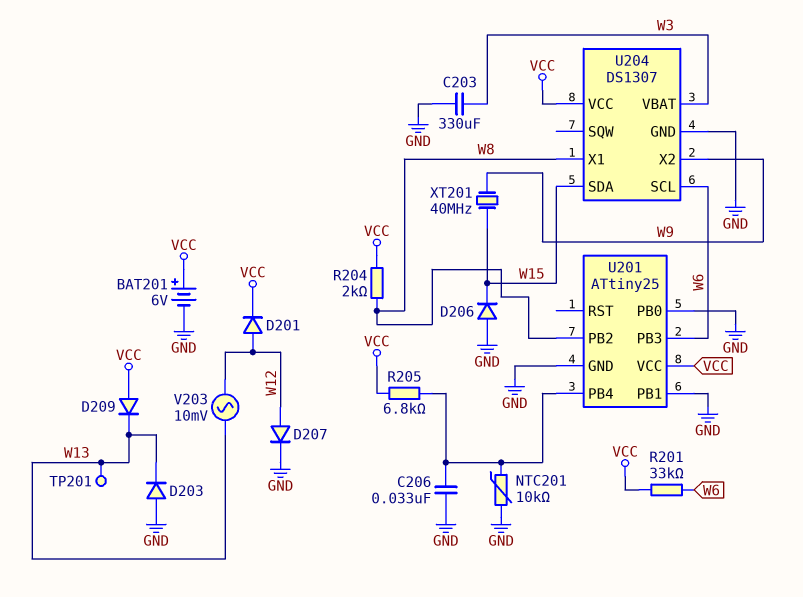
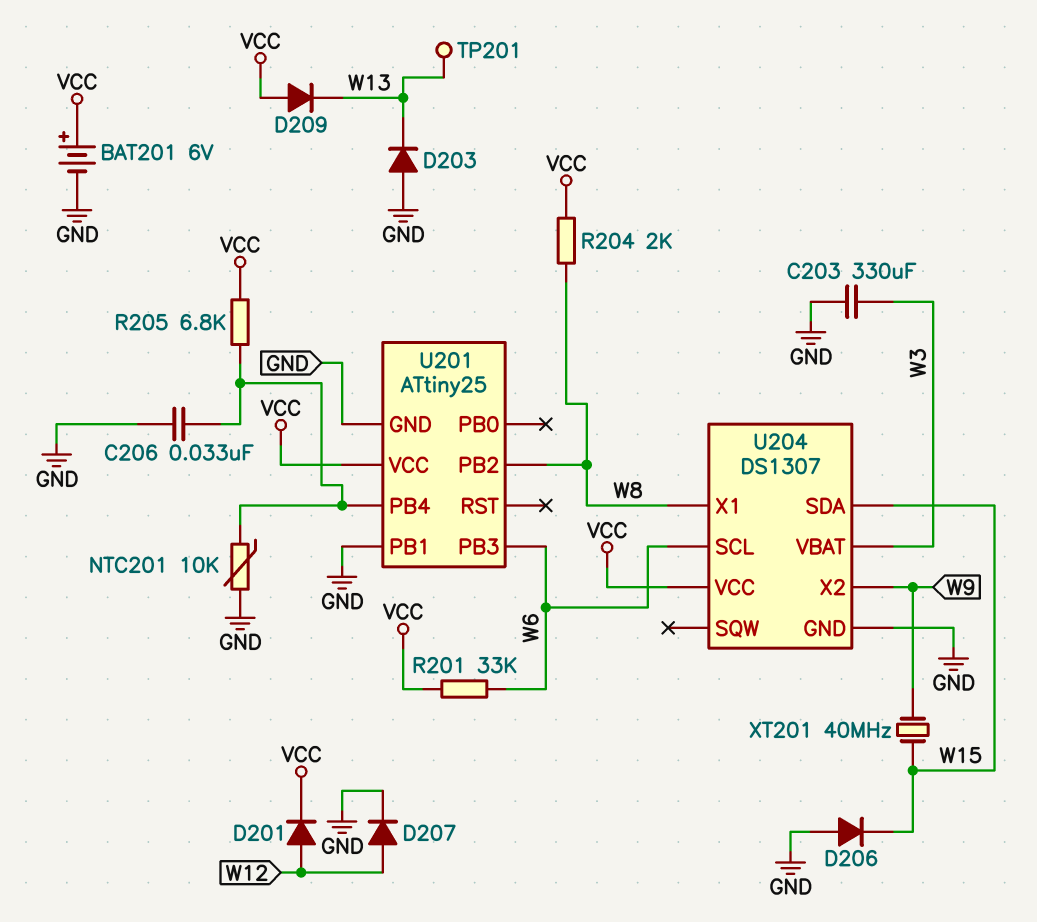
U201 pin PB0: GND -> none
V203: AC 10mV (W12, W13) -> none

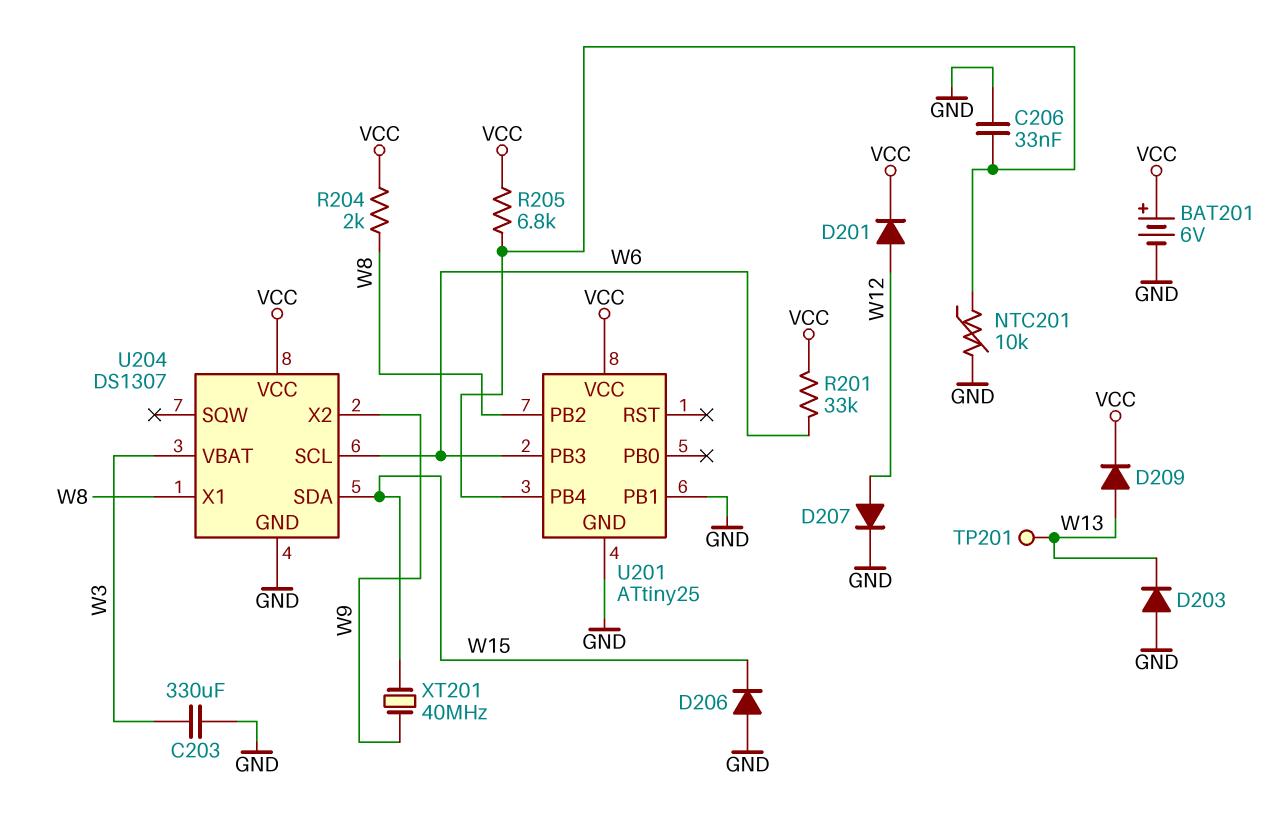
D209: diode (A VCC, K W13) -> diode (A W13, K VCC)

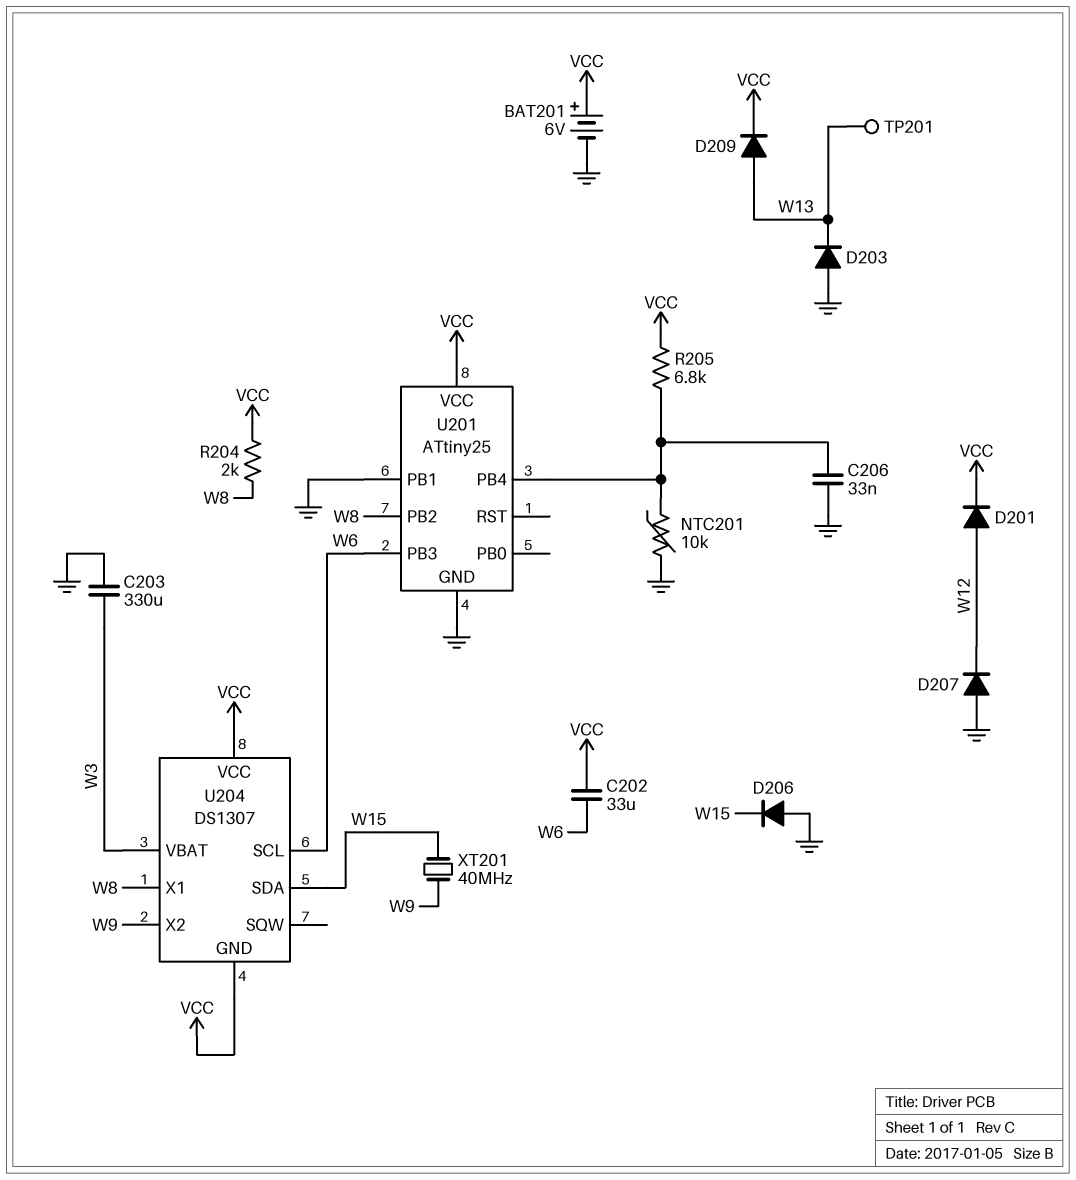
C202: none -> 33uF (VCC, W6)
D207: diode (A W12, K GND) -> diode (A GND, K W12)
R201: 33k (VCC, W6) -> none
U204 pin GND: GND -> VCC

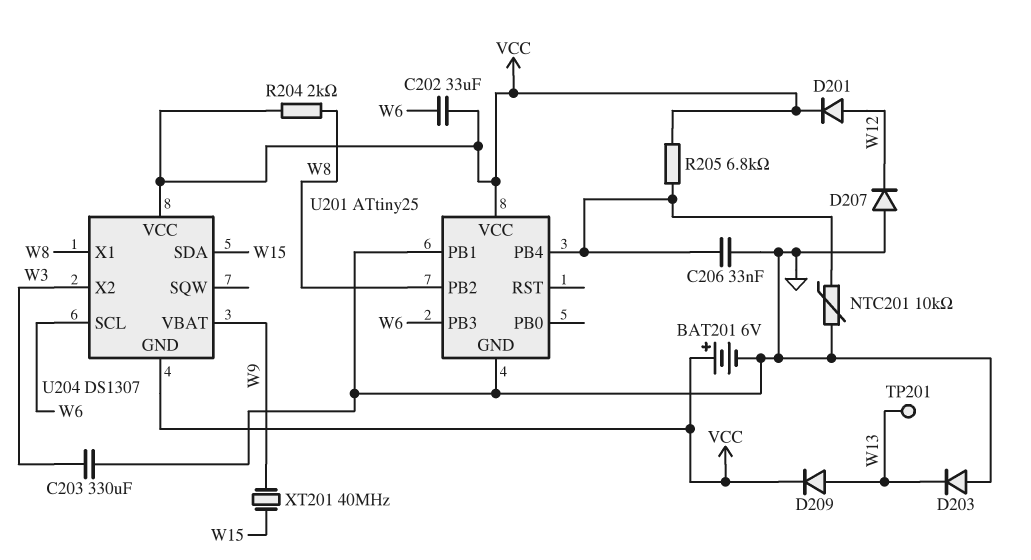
D206: diode (A GND, K W15) -> none
U204 pin VBAT: W3 -> W9
U204 pin X2: W9 -> W3

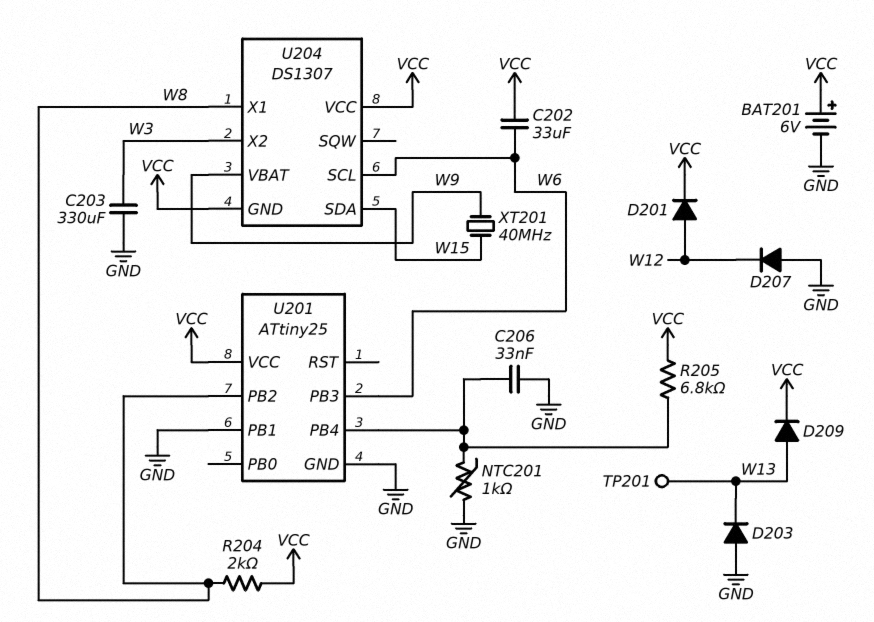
NTC201: 10k (GND, U201/PB4) -> 1k (GND, U201/PB4)

